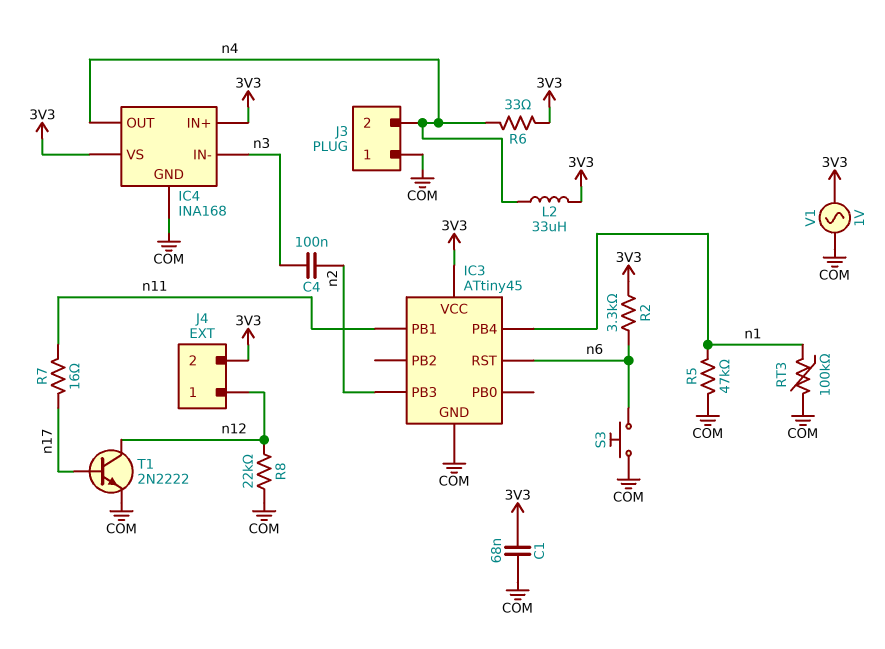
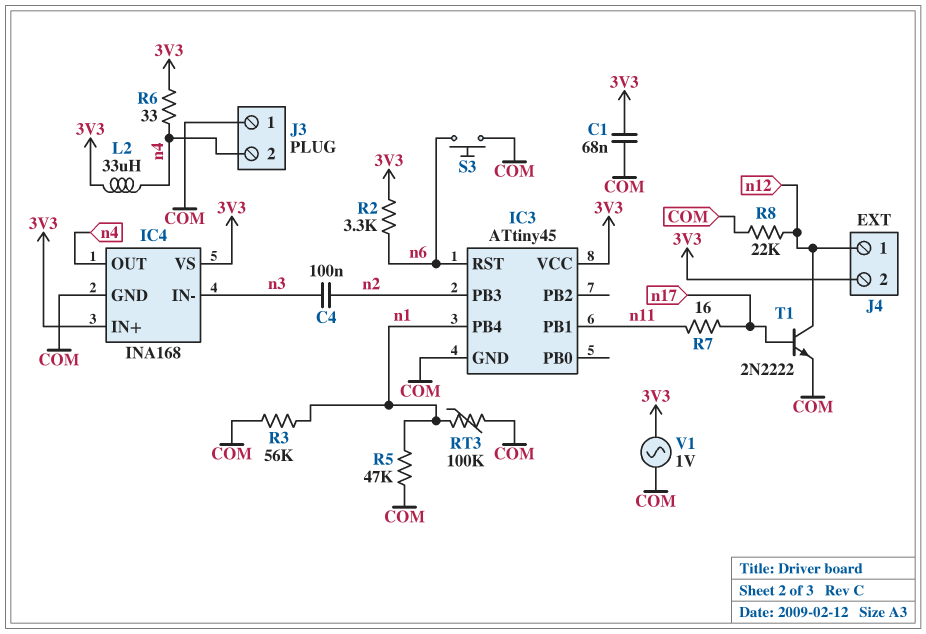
R3: none -> 56k (COM, n1)

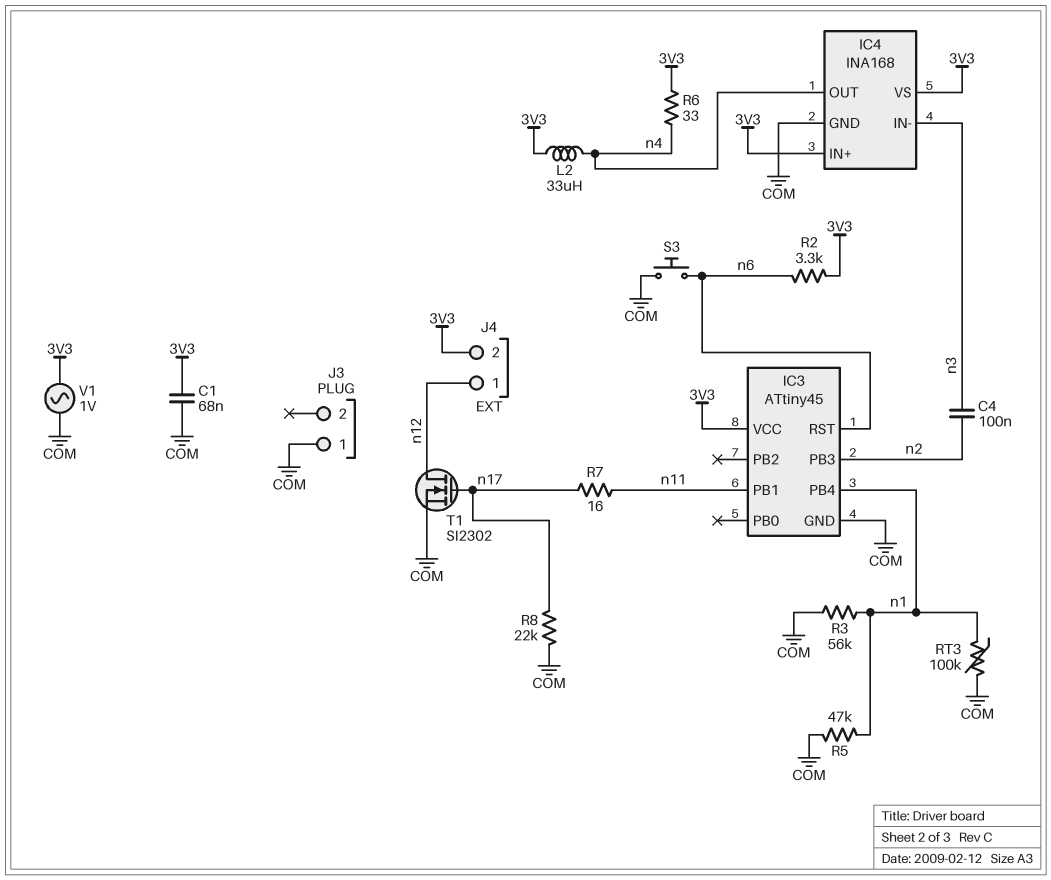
J3 pin 2: n4 -> none
R8: 22k (COM, n12) -> 22k (COM, n17)
T1: NPN 2N2222 (B n17, C n12, E COM) -> NMOS SI2302 (G n17, D n12, S COM)

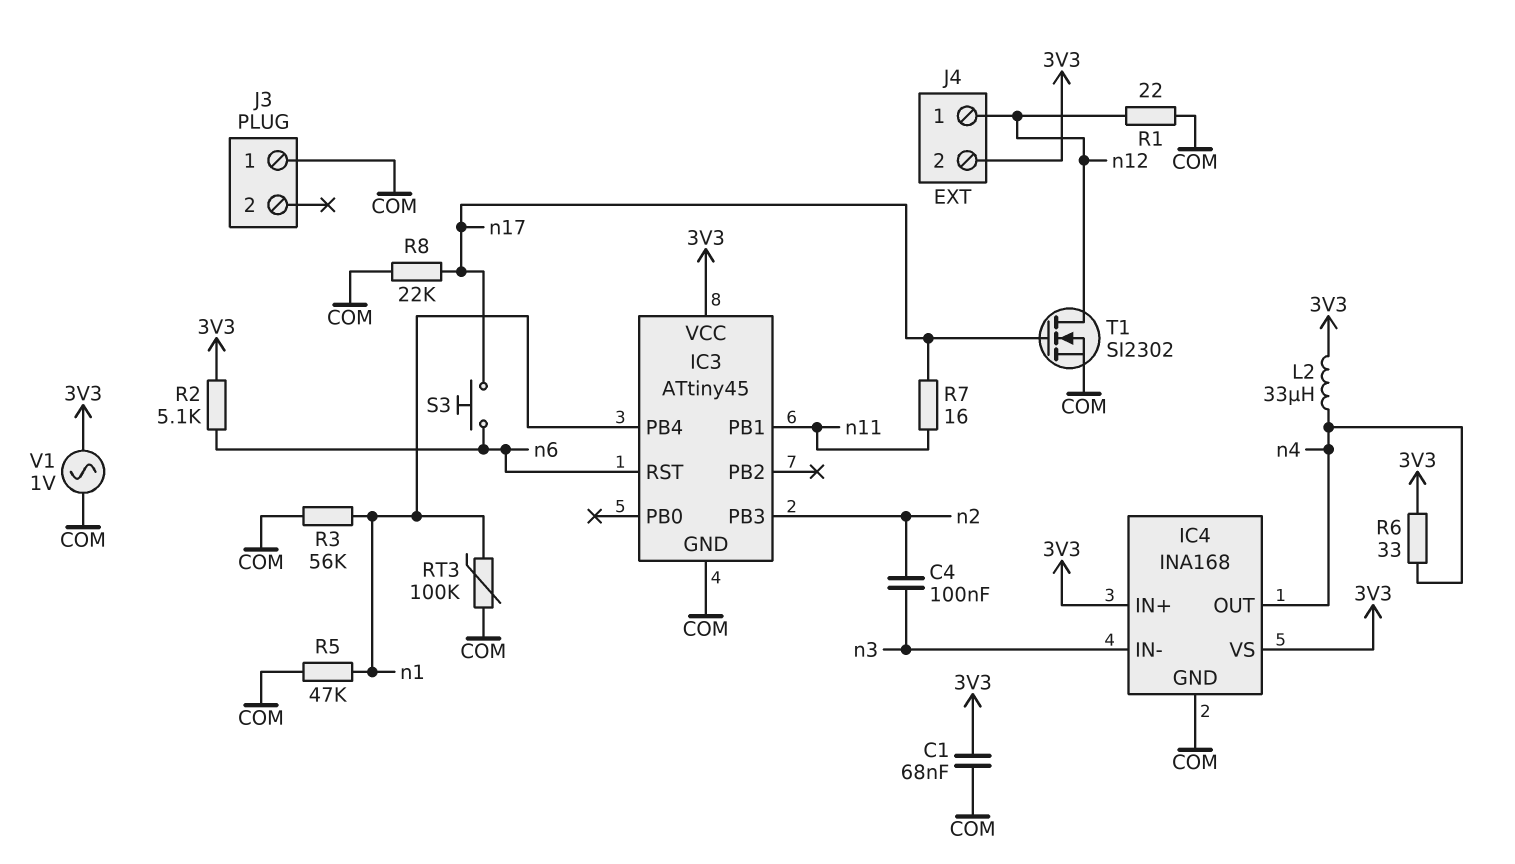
R1: none -> 22 (COM, n12)
R2: 3.3k (3V3, n6) -> 5.1k (3V3, n6)
S3: button (COM, n6) -> button (n6, n17)

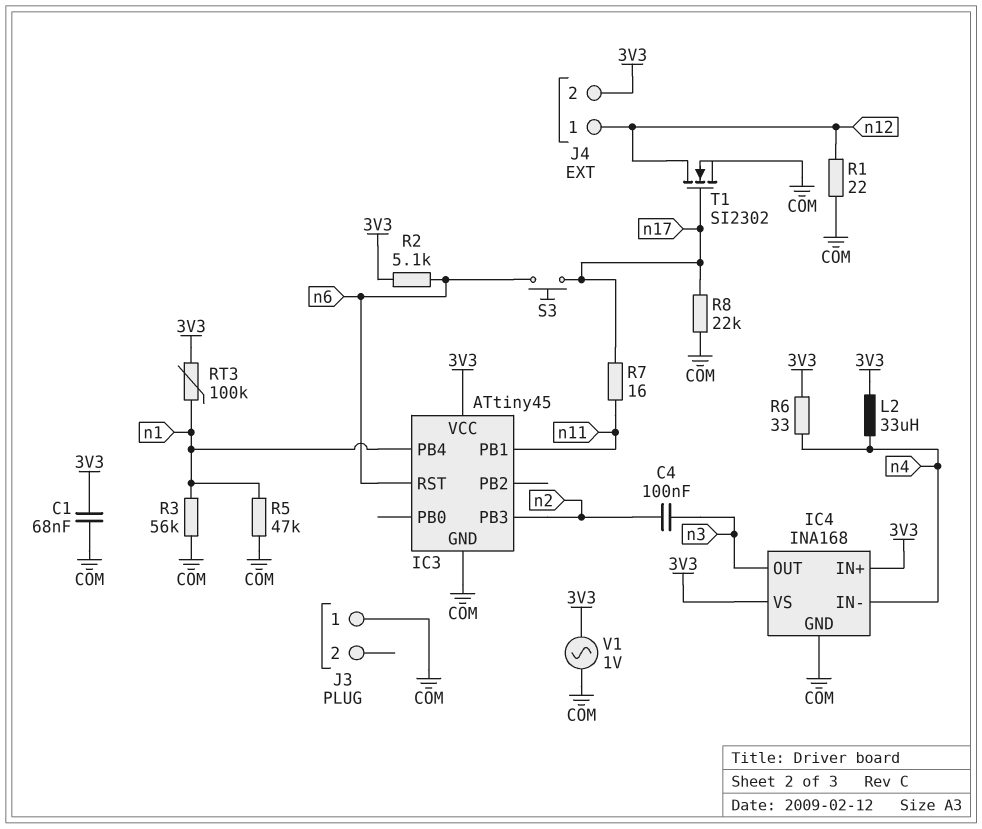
IC4 pin IN-: n3 -> n4
IC4 pin OUT: n4 -> n3
RT3: 100k (COM, n1) -> 100k (3V3, n1)

